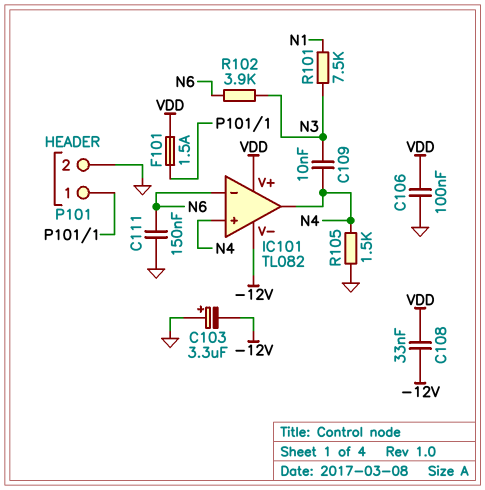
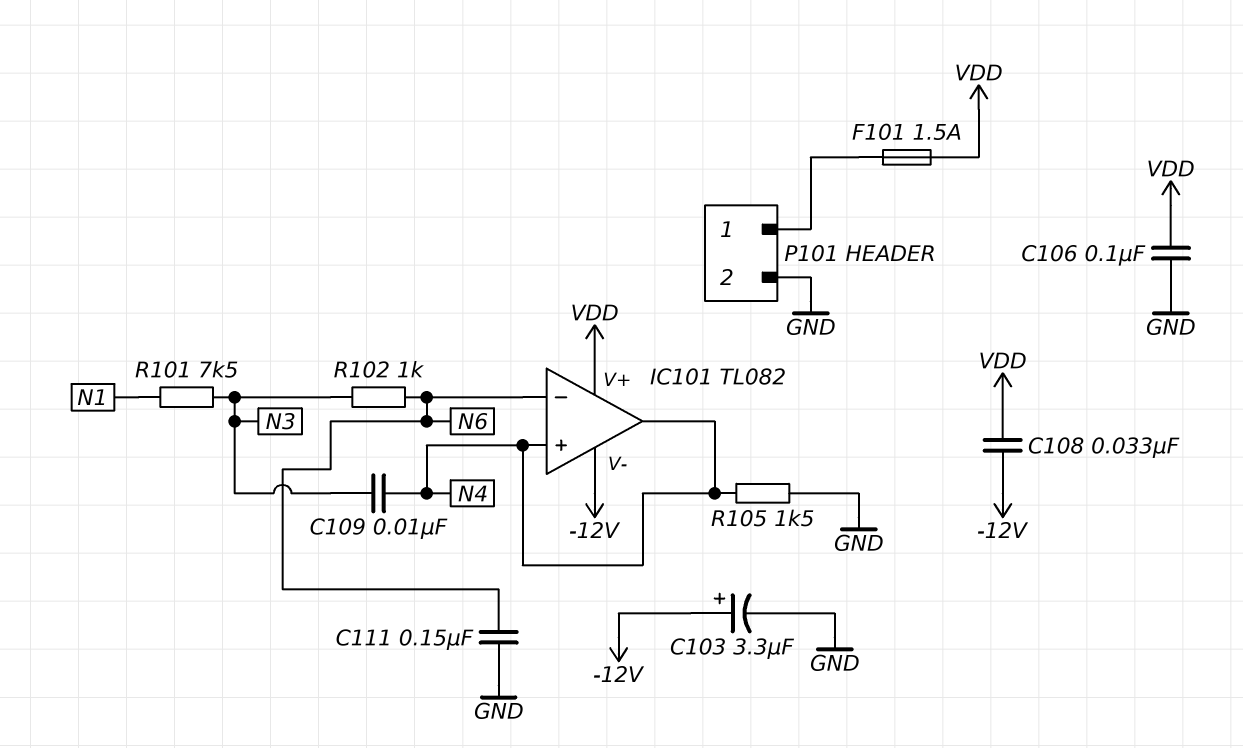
C103: 3.3uF (plus GND, minus -12V) -> 3.3uF (plus -12V, minus GND)
R102: 3.9k (N3, N6) -> 1k (N3, N6)

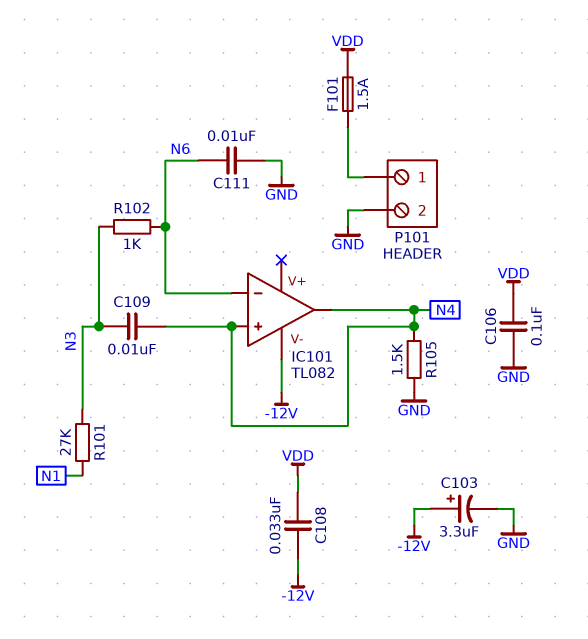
C111: 150nF (GND, N6) -> 10nF (GND, N6)
IC101 pin V+: VDD -> none
R101: 7.5k (N1, N3) -> 27k (N1, N3)

